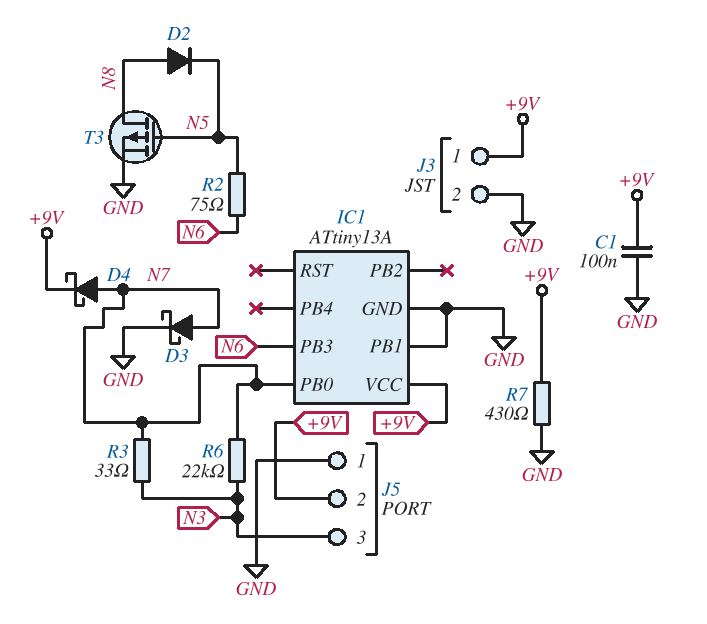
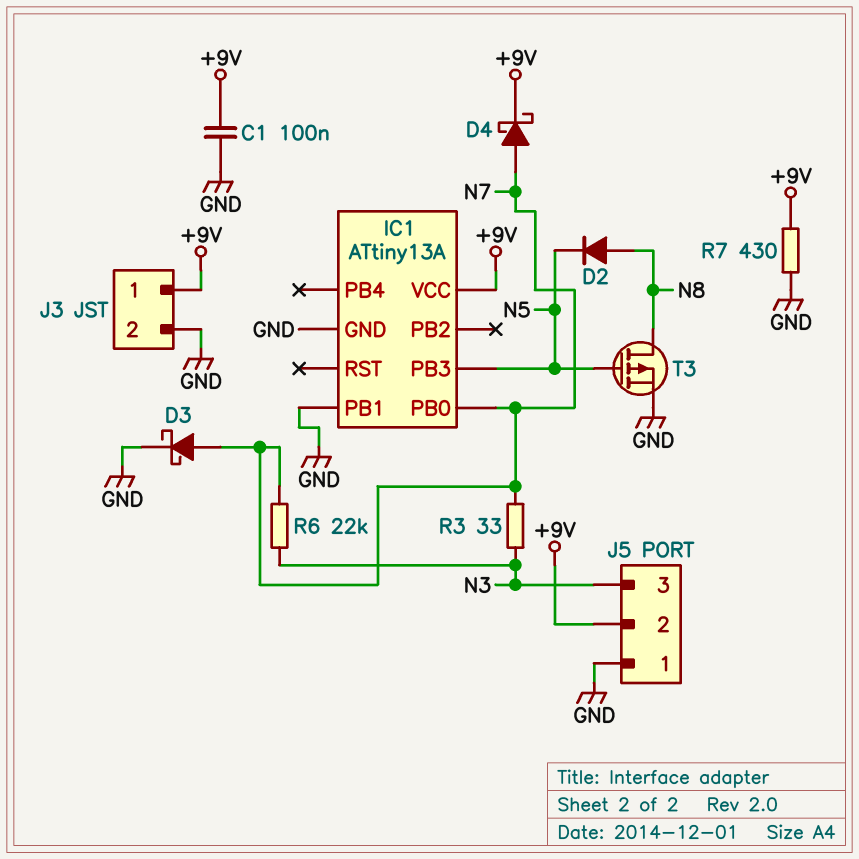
IC1 pin PB3: N6 -> N5
R2: 75 (N5, N6) -> none

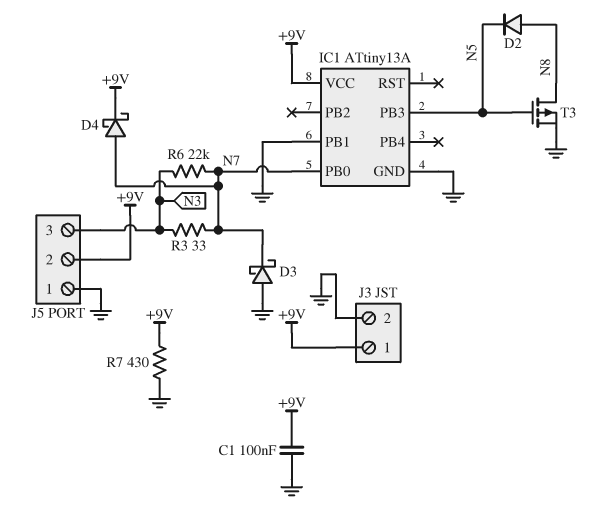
D3: schottky (A N7, K GND) -> schottky (A GND, K N7)

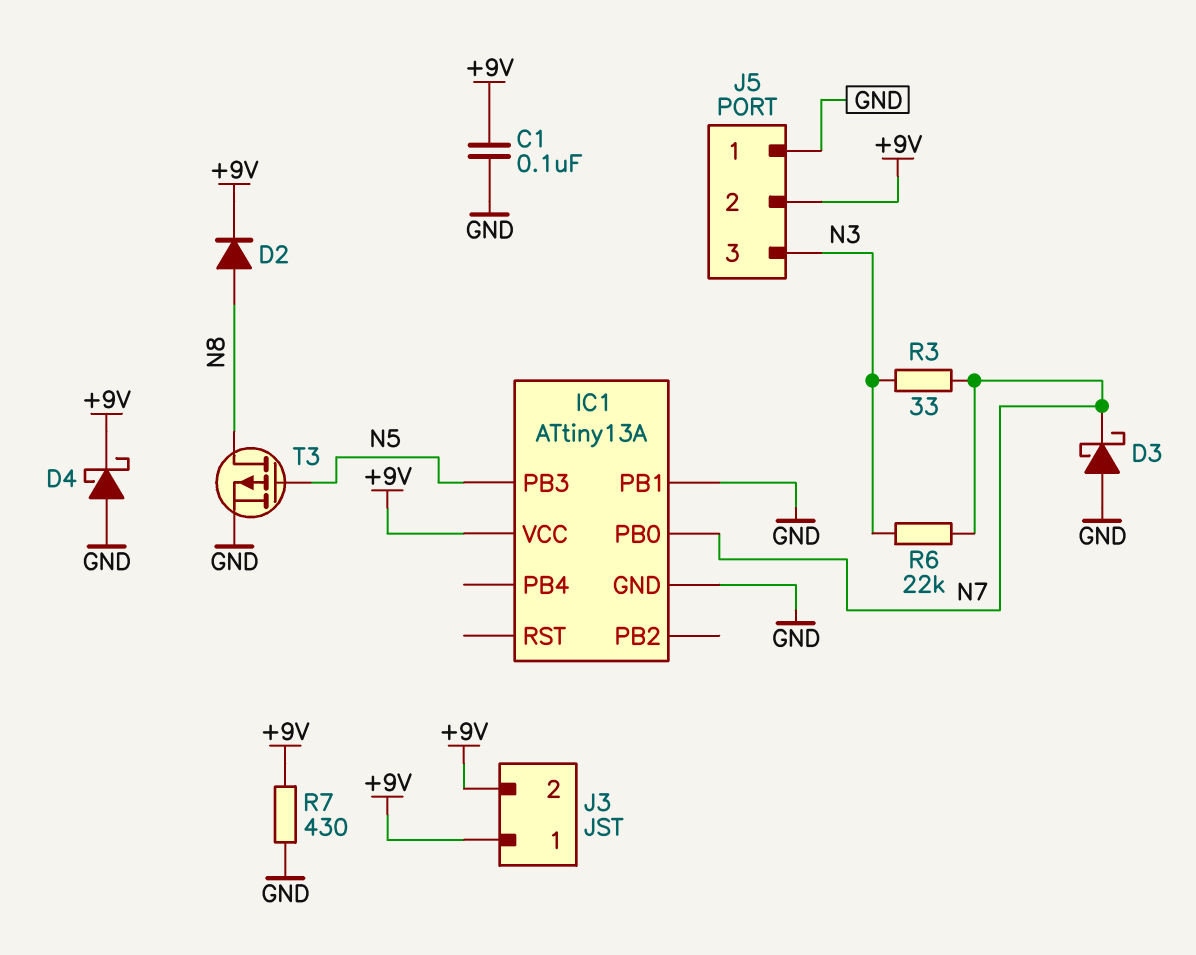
D2: diode (A N8, K N5) -> diode (A N8, K +9V)
D4: schottky (A N7, K +9V) -> schottky (A GND, K +9V)
J3 pin 2: GND -> +9V

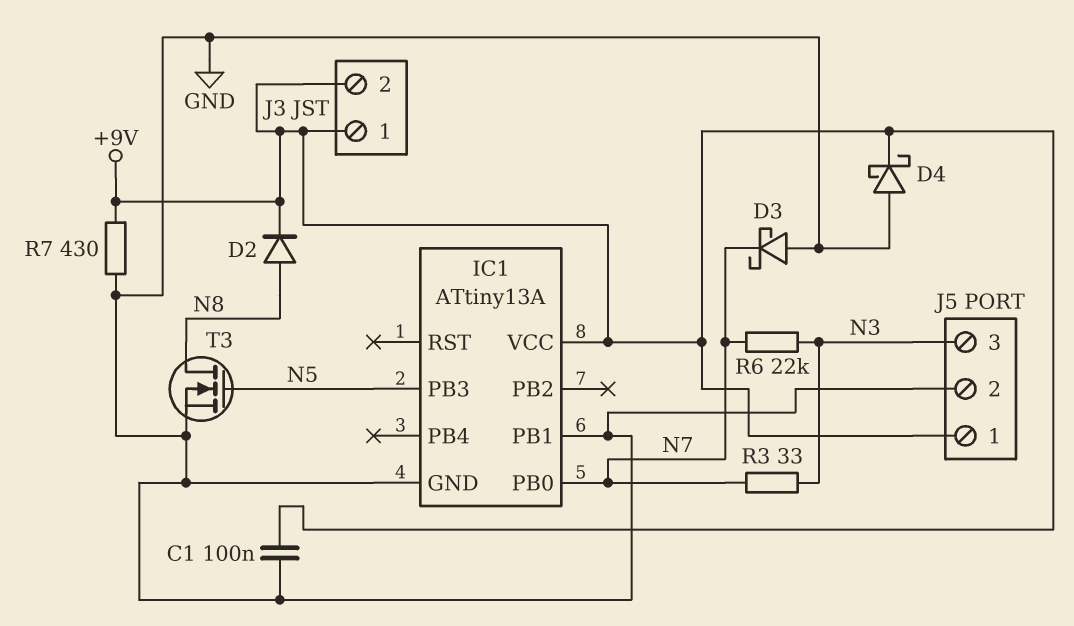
J5 pin 1: GND -> +9V
J5 pin 2: +9V -> GND
T3: PMOS (G N5, D N8, S GND) -> NMOS (G N5, D N8, S GND)

